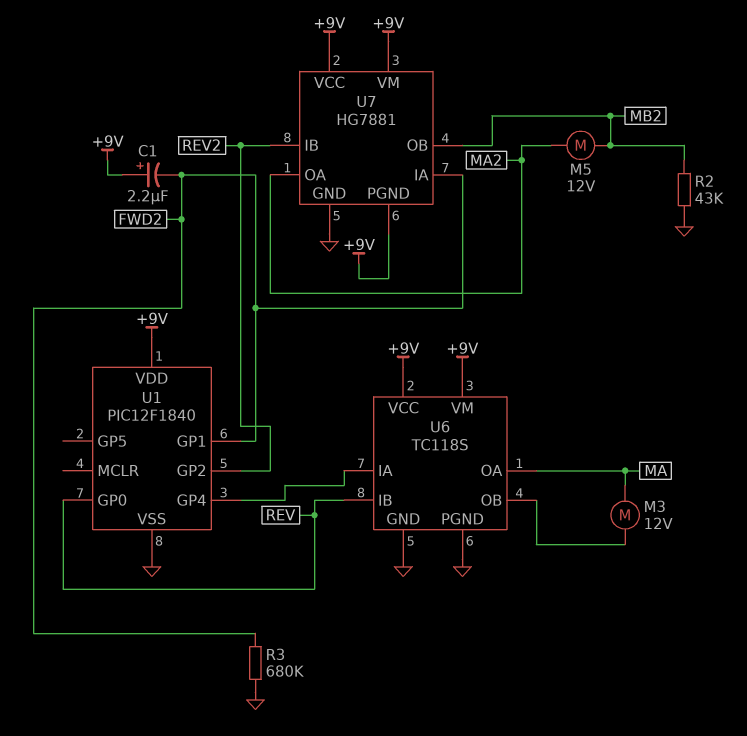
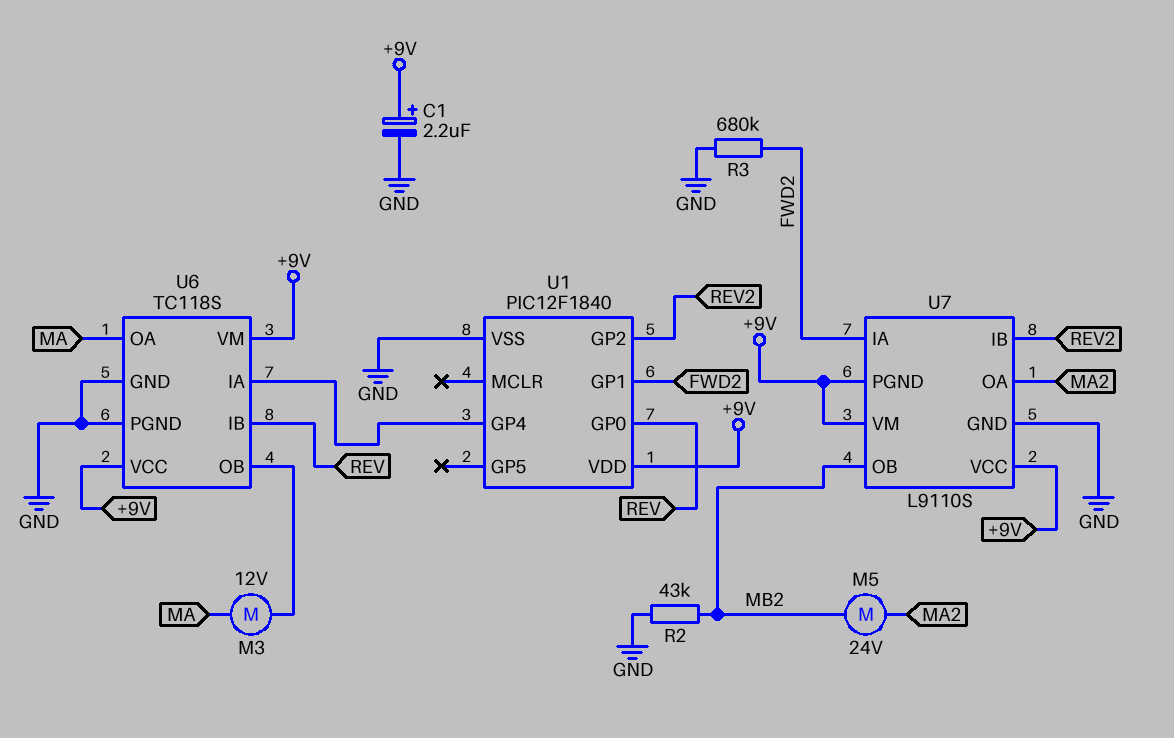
C1: 2.2uF (plus +9V, minus FWD2) -> 2.2uF (plus +9V, minus GND)
M5: motor 12V (MA2, MB2) -> motor 24V (MA2, MB2)
U7: HG7881 -> L9110S

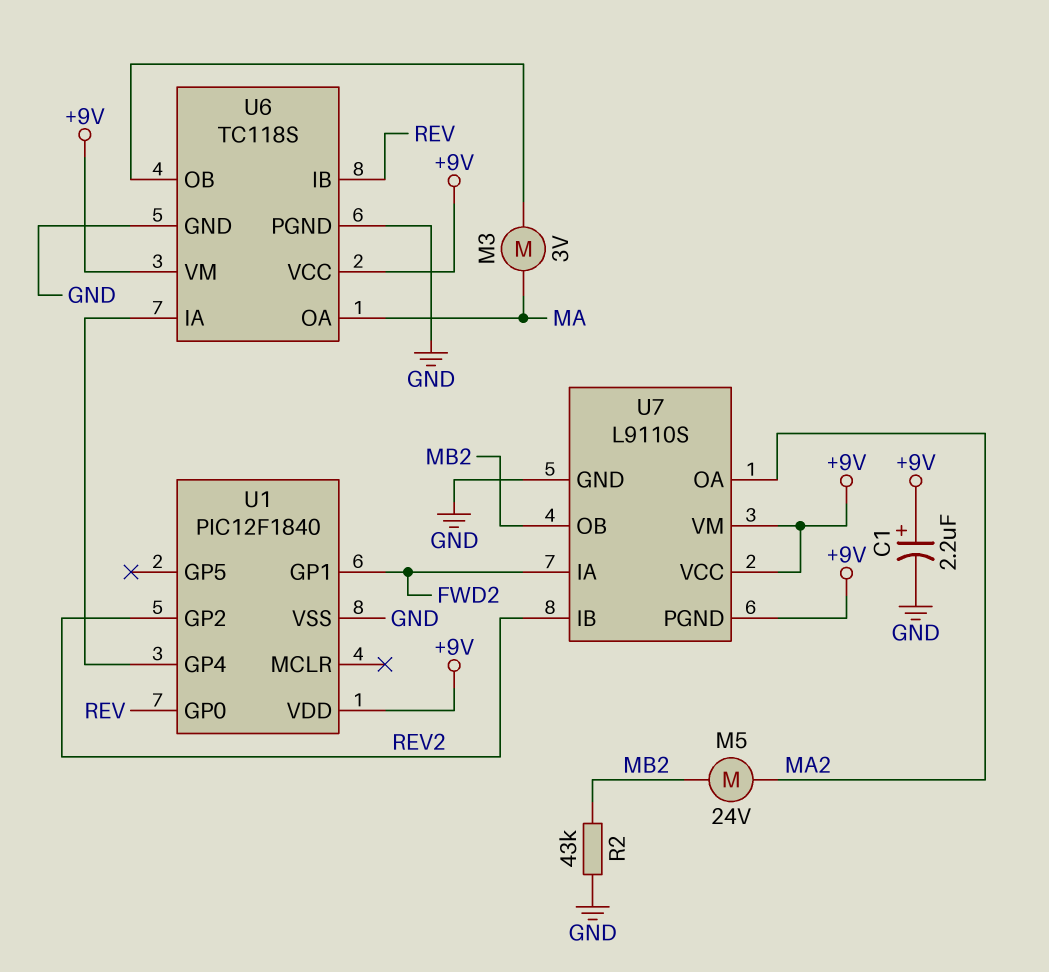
M3: motor 12V (MA, U6/OB) -> motor 3V (MA, U6/OB)
R3: 680k (FWD2, GND) -> none

